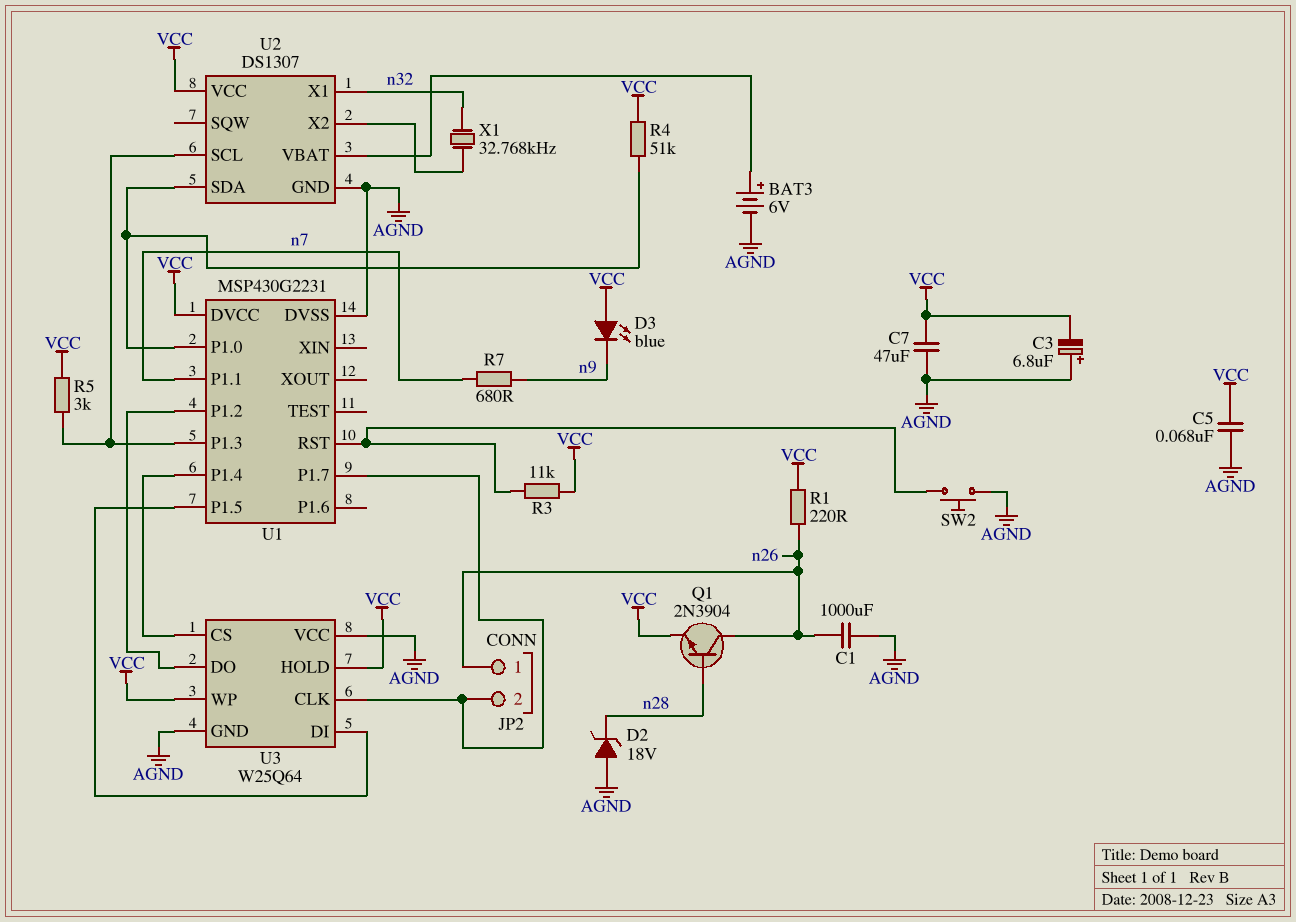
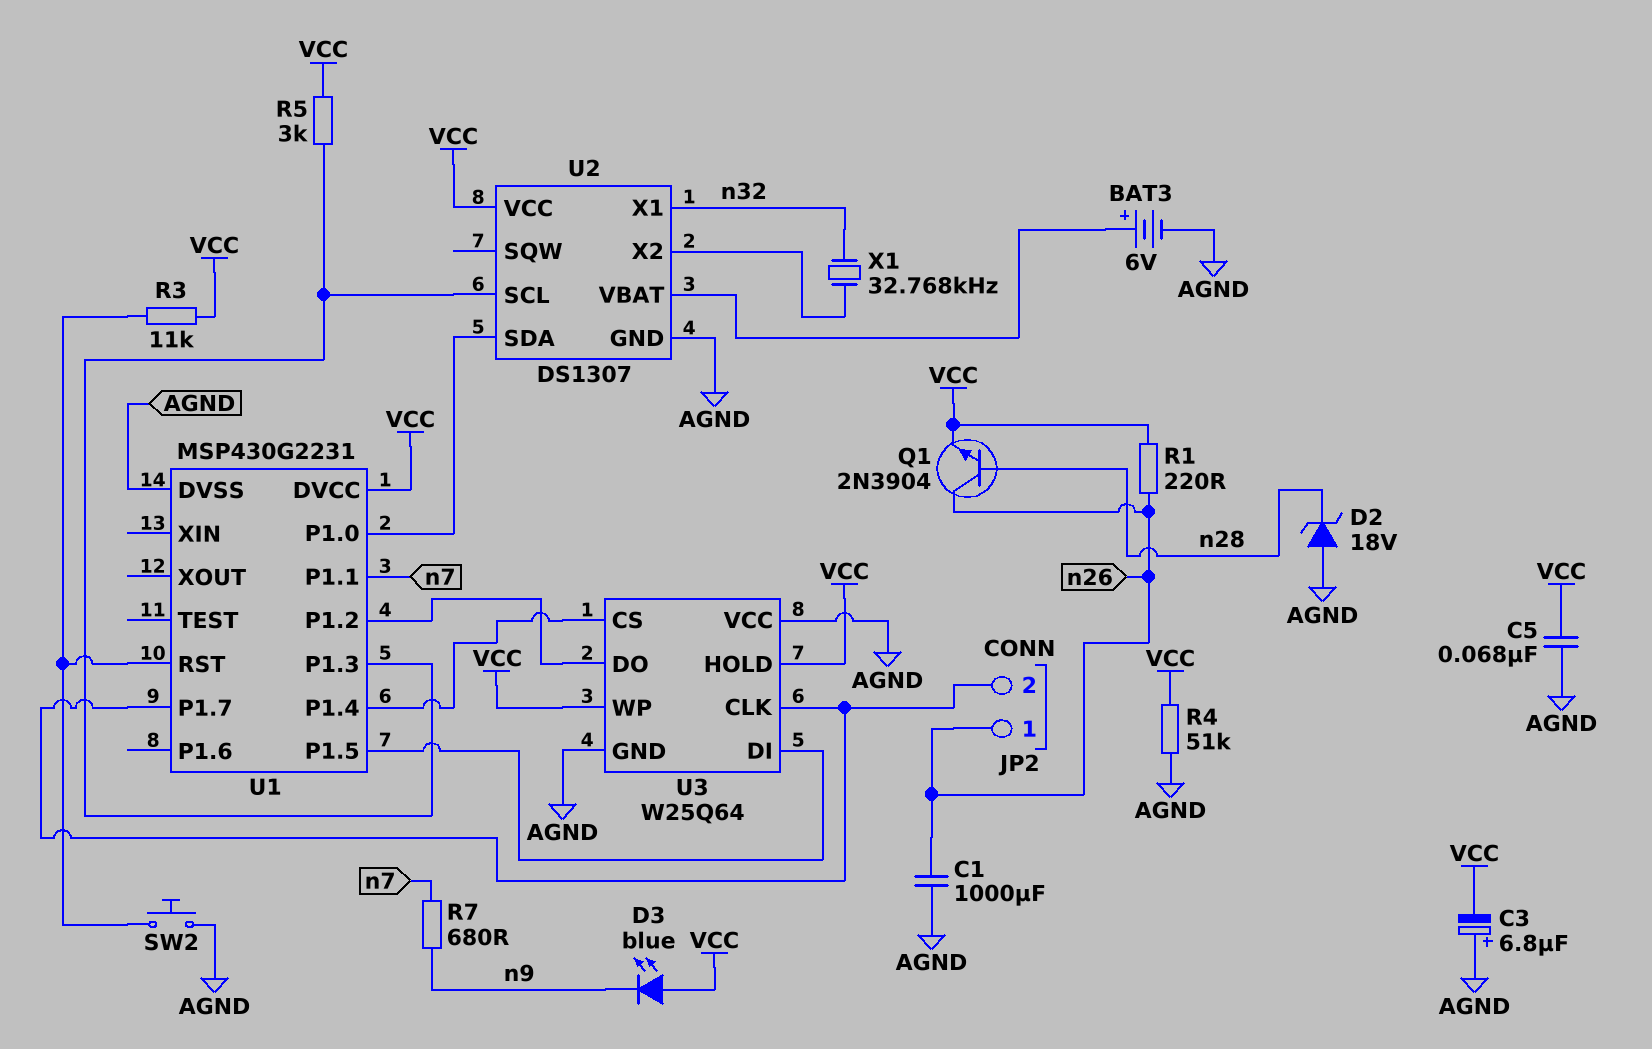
C7: 47uF (AGND, VCC) -> none
R4: 51k (U1/P1.0, VCC) -> 51k (AGND, VCC)

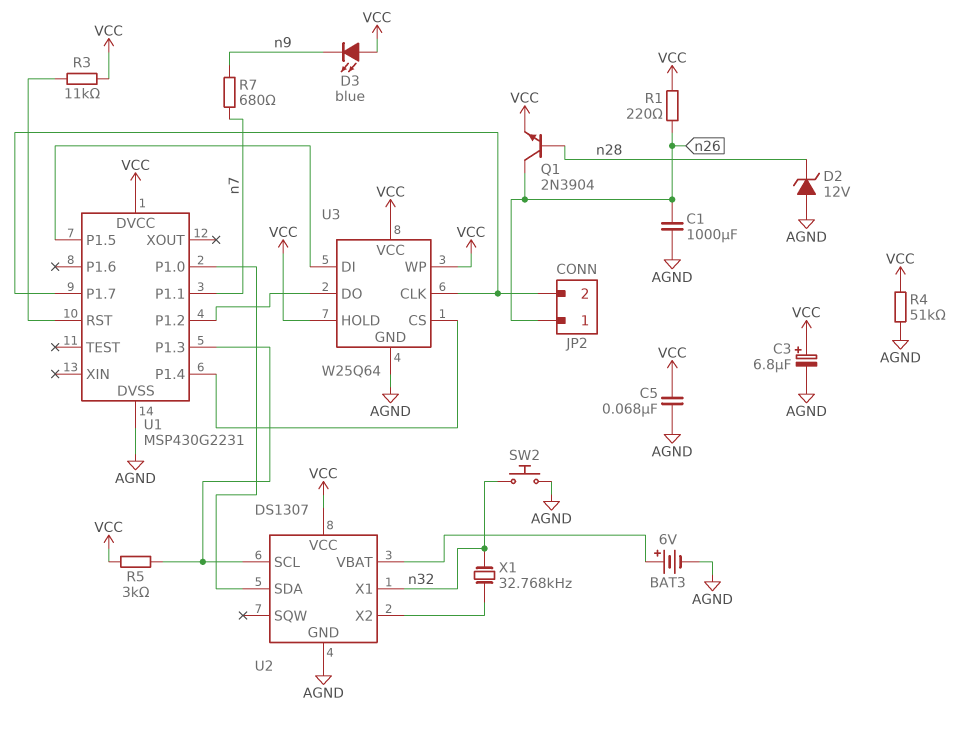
C3: 6.8uF (plus AGND, minus VCC) -> 6.8uF (plus VCC, minus AGND)
D2: zener 18V (A AGND, K n28) -> zener 12V (A AGND, K n28)
SW2: button (AGND, U1/RST) -> button (AGND, n32)
U3 pin VCC: AGND -> VCC

